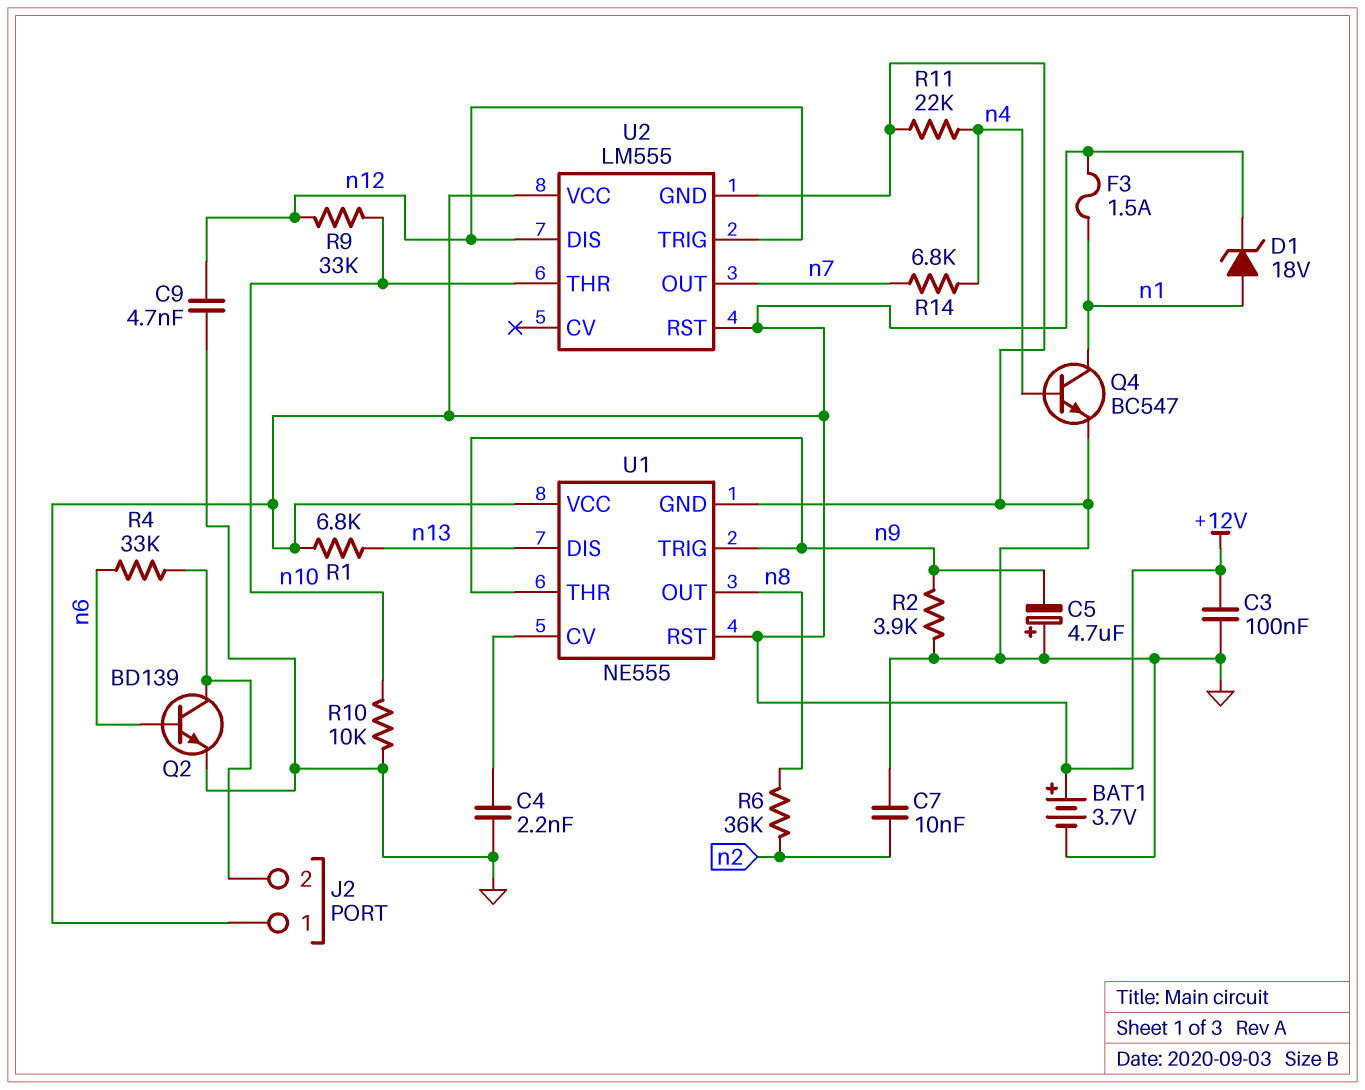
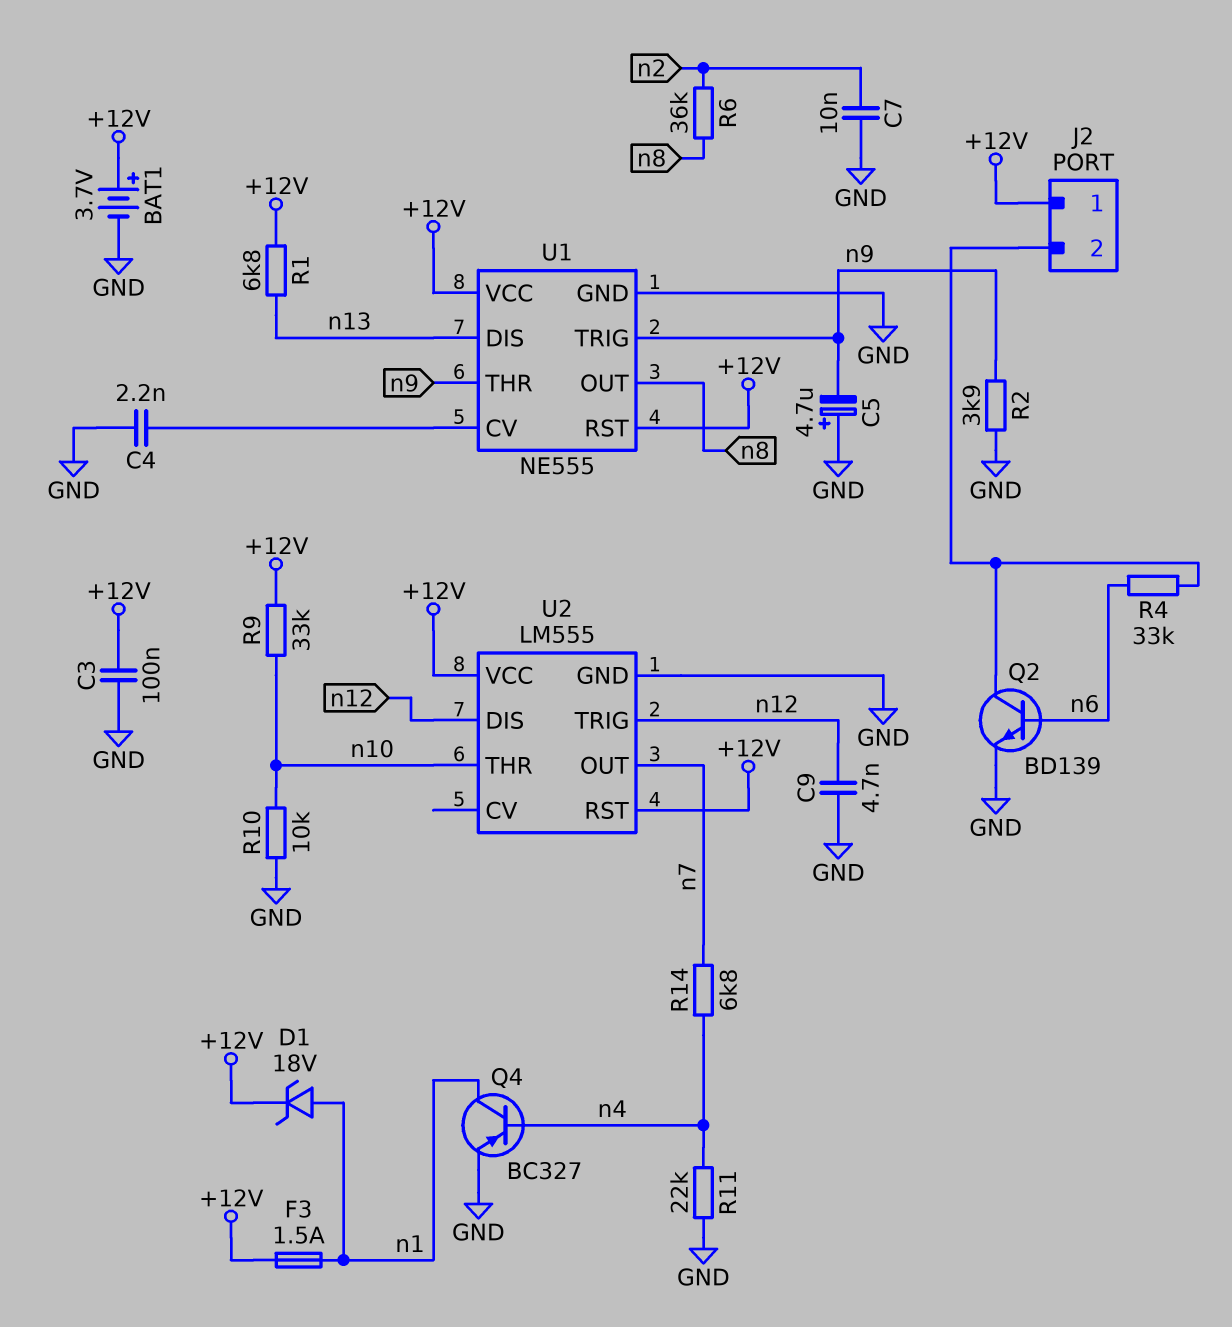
Q4: NPN BC547 (B n4, C n1, E GND) -> PNP BC327 (B n4, C n1, E GND)
R9: 33k (n10, n12) -> 33k (+12V, n10)

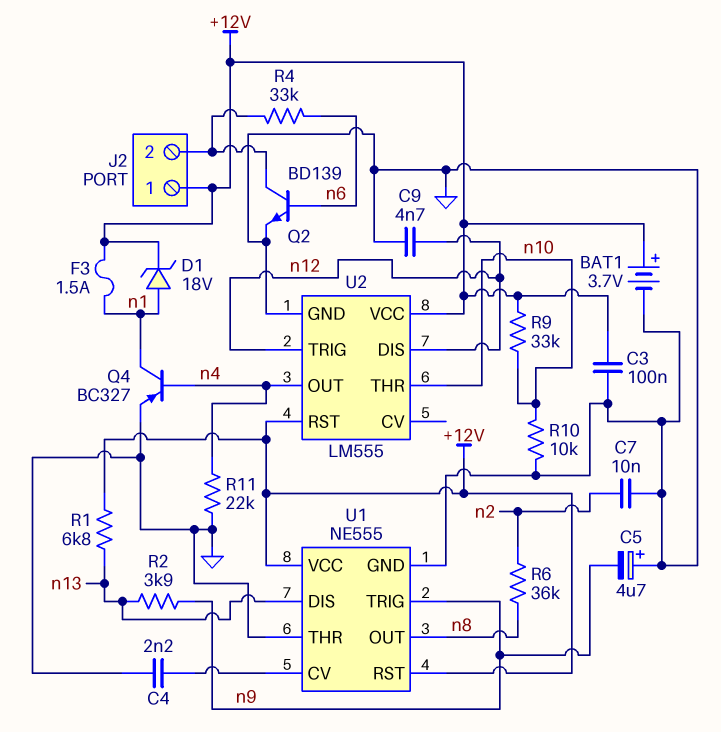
R2: 3.9k (GND, n9) -> 3.9k (n9, n13)
R14: 6.8k (n4, n7) -> none
U1 pin THR: n9 -> GND
U2 pin OUT: n7 -> n4

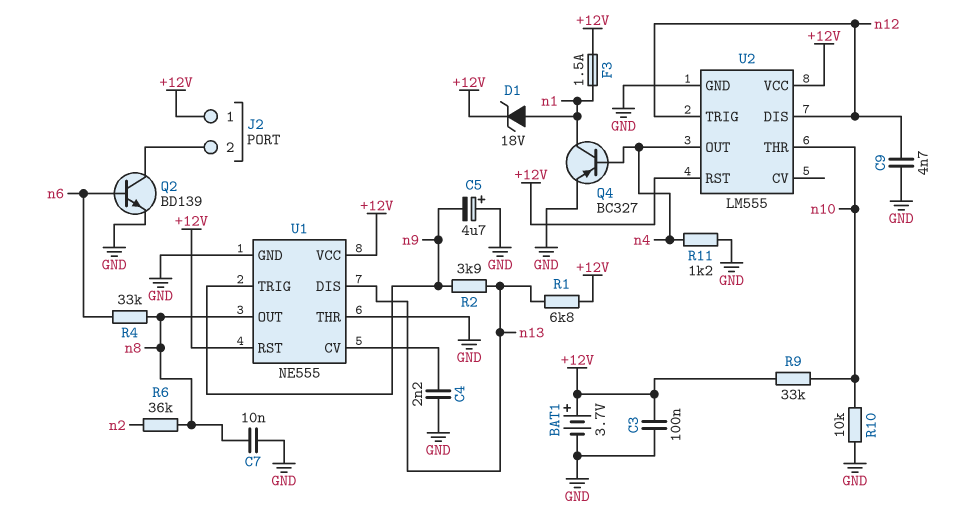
C7: 10nF (GND, n2) -> 10nF (GND, n8)
R4: 33k (J2/2, n6) -> 33k (n6, n8)
R11: 22k (GND, n4) -> 1.2k (GND, n4)

